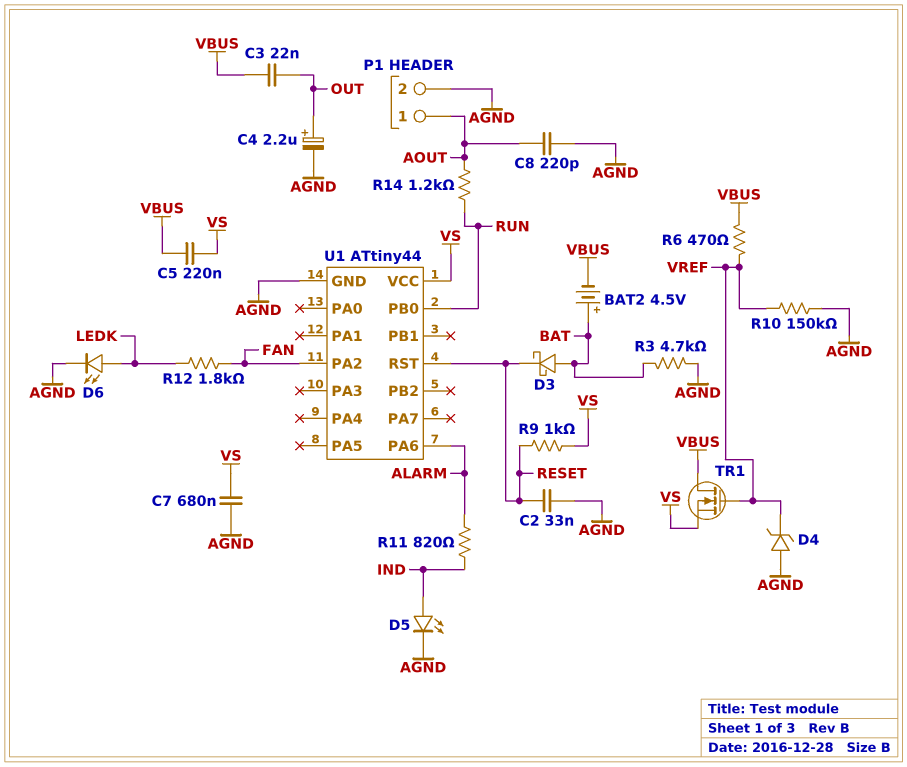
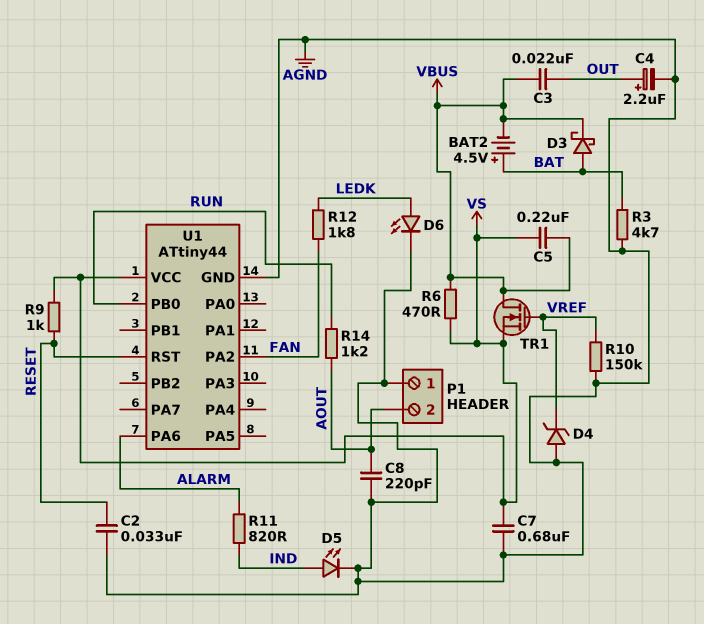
D3: schottky (A BAT, K RESET) -> schottky (A BAT, K VBUS)
P1 pin 1: AOUT -> AGND
P1 pin 2: AGND -> AOUT
R6: 470 (VBUS, VREF) -> 470 (VBUS, VS)

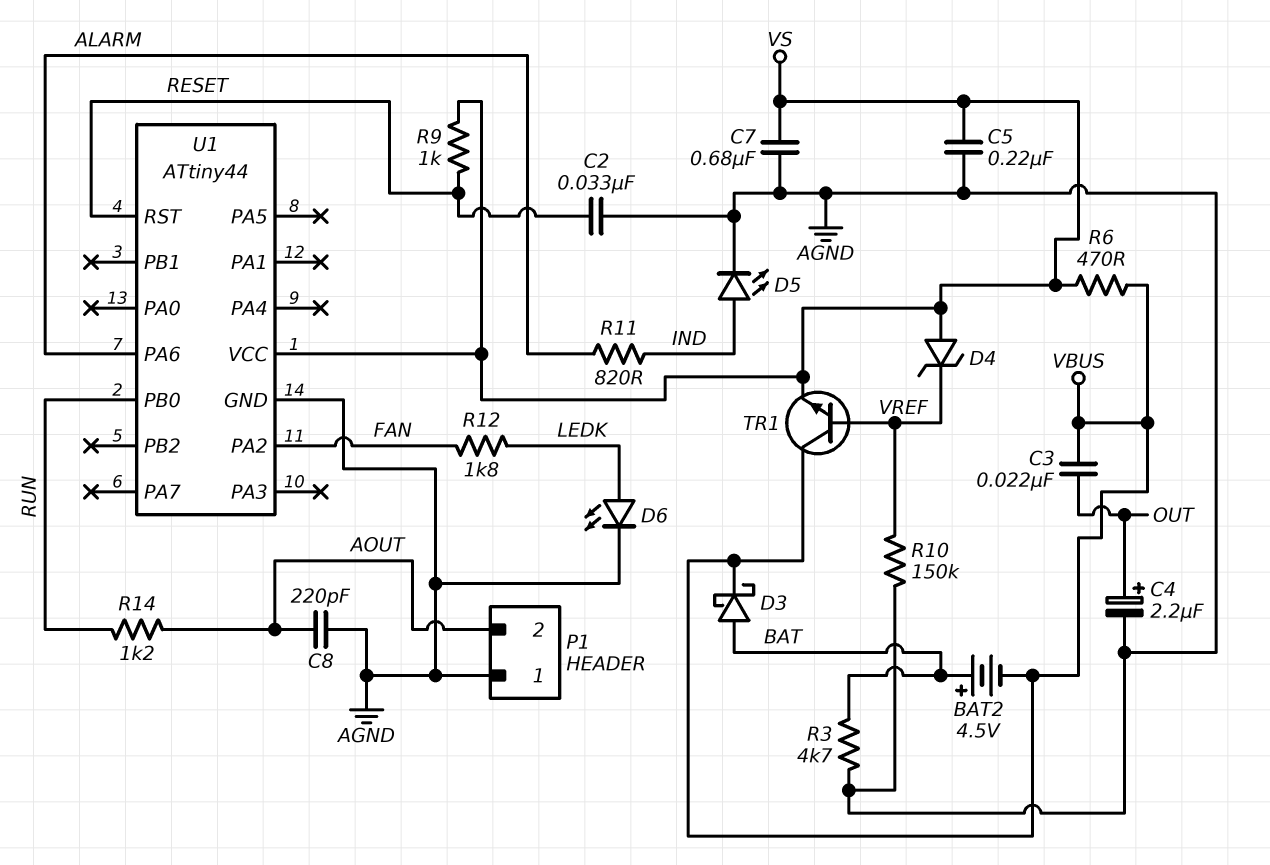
C5: 220nF (VBUS, VS) -> 220nF (AGND, VS)
D4: zener (A AGND, K VREF) -> zener (A VS, K VREF)
TR1: NMOS (G VREF, D VBUS, S VS) -> NPN (B VREF, C VBUS, E VS)

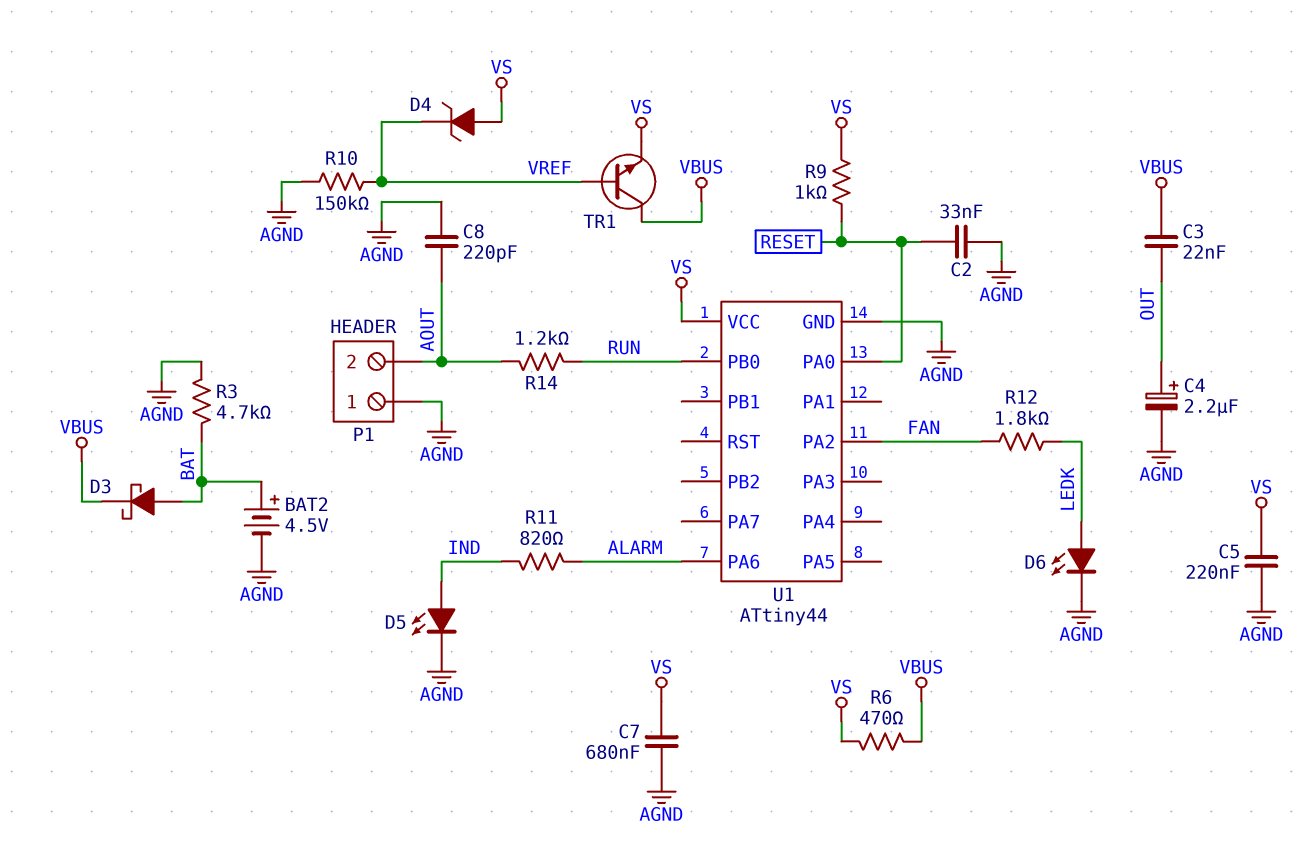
BAT2: 4.5V (plus BAT, minus VBUS) -> 4.5V (plus BAT, minus AGND)
U1 pin PA0: none -> RESET
U1 pin RST: RESET -> none

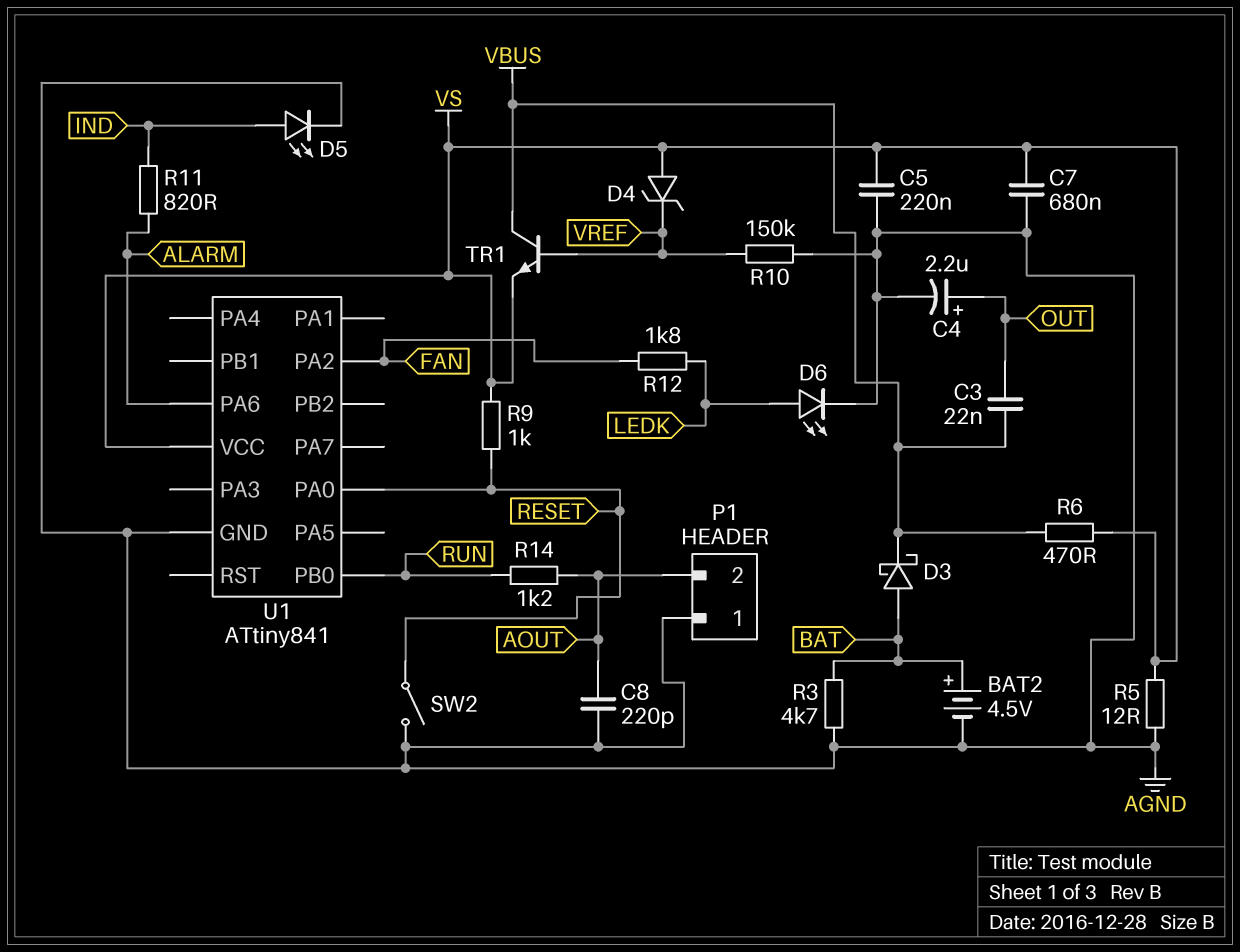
C2: 33nF (AGND, RESET) -> none
R5: none -> 12 (AGND, VS)
SW2: none -> switch (AGND, RESET)
U1: ATtiny44 -> ATtiny841

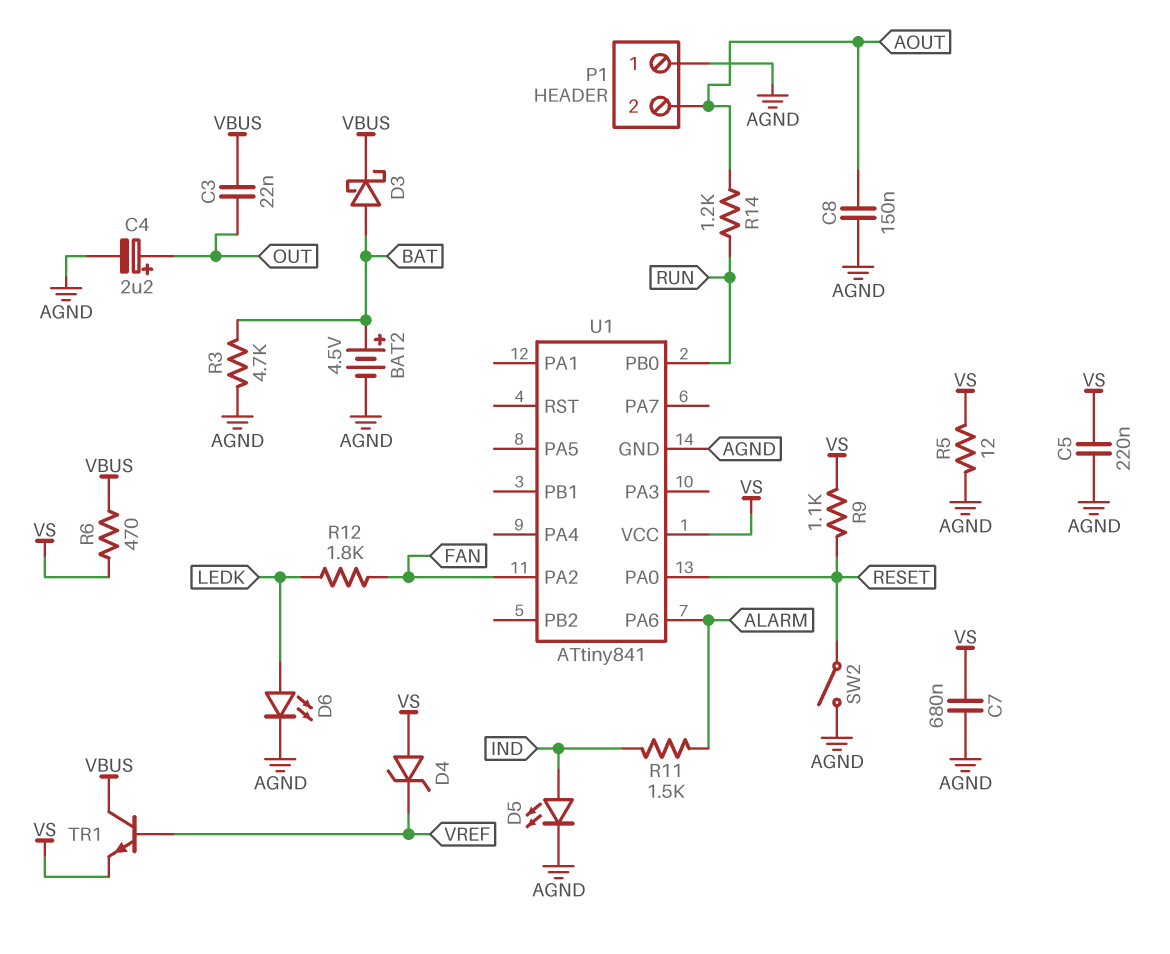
C8: 220pF (AGND, AOUT) -> 150nF (AGND, AOUT)
R9: 1k (RESET, VS) -> 1.1k (RESET, VS)
R10: 150k (AGND, VREF) -> none
R11: 820 (ALARM, IND) -> 1.5k (ALARM, IND)

